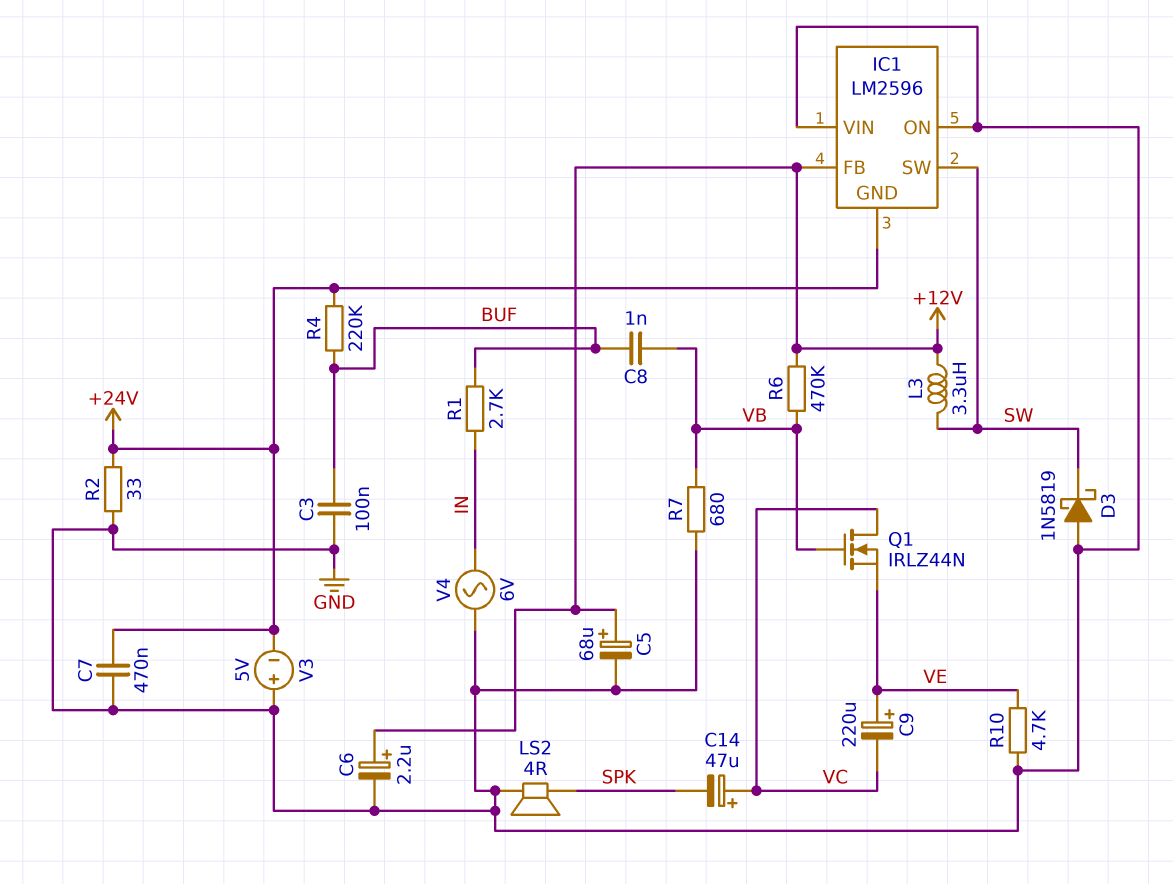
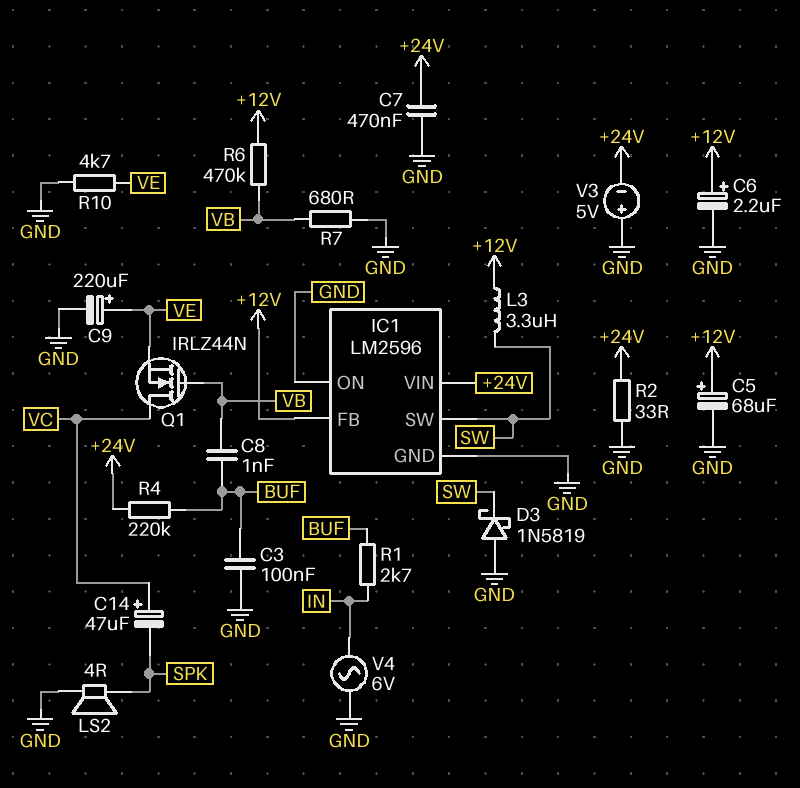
C9: 220uF (plus VE, minus VC) -> 220uF (plus VE, minus GND)
IC1 pin GND: +24V -> GND
IC1 pin VIN: GND -> +24V

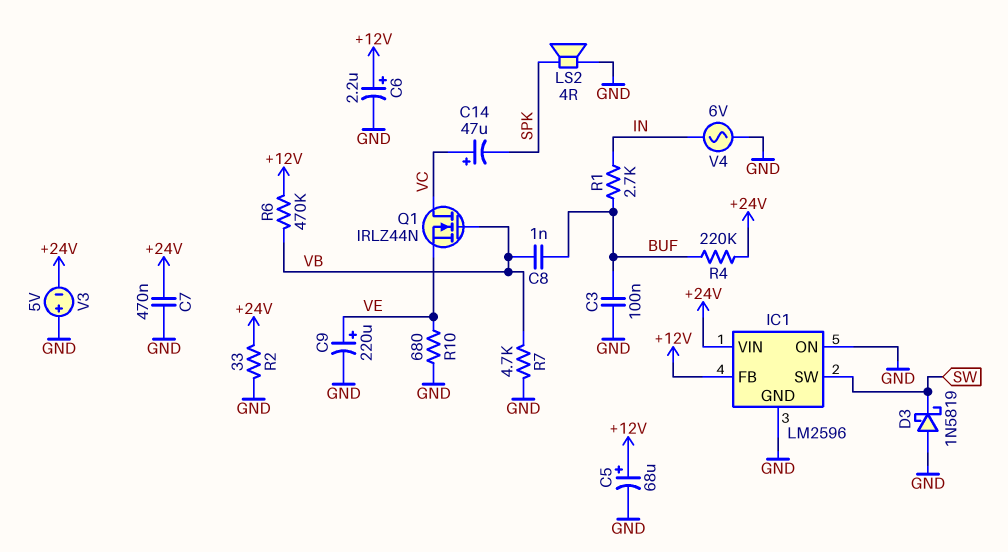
L3: 3.3uH (+12V, SW) -> none
R7: 680 (GND, VB) -> 4.7k (GND, VB)
R10: 4.7k (GND, VE) -> 680 (GND, VE)

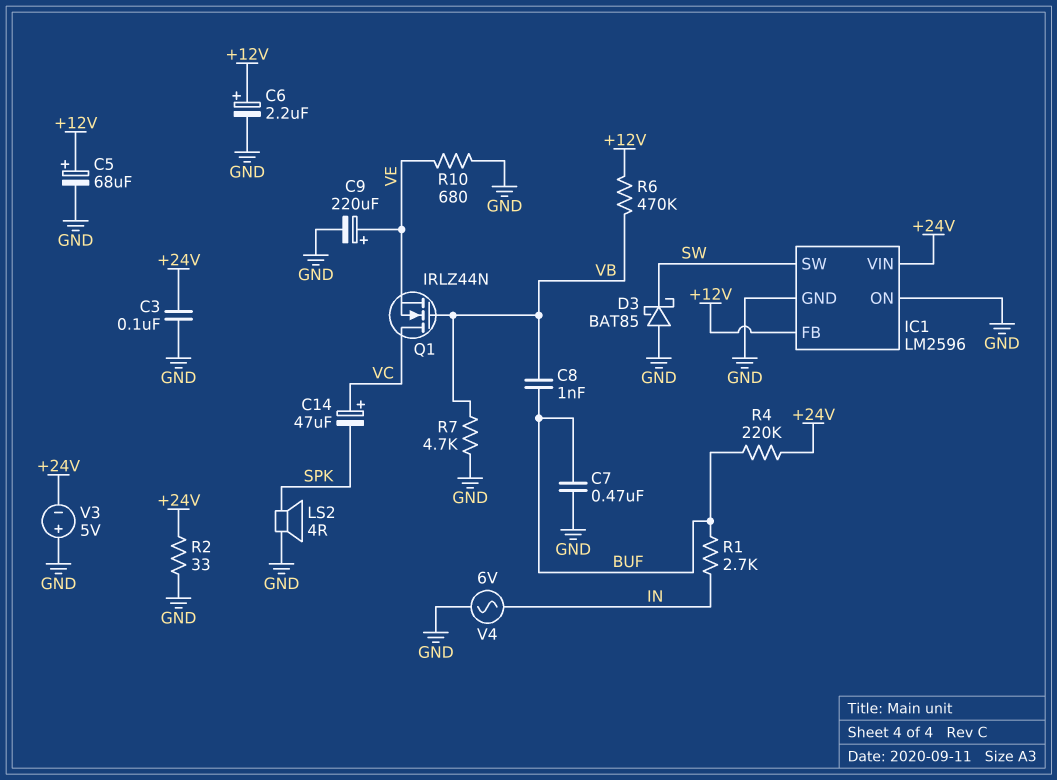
C3: 100nF (BUF, GND) -> 100nF (+24V, GND)
C7: 470nF (+24V, GND) -> 470nF (BUF, GND)
D3: schottky 1N5819 (A GND, K SW) -> schottky BAT85 (A GND, K SW)

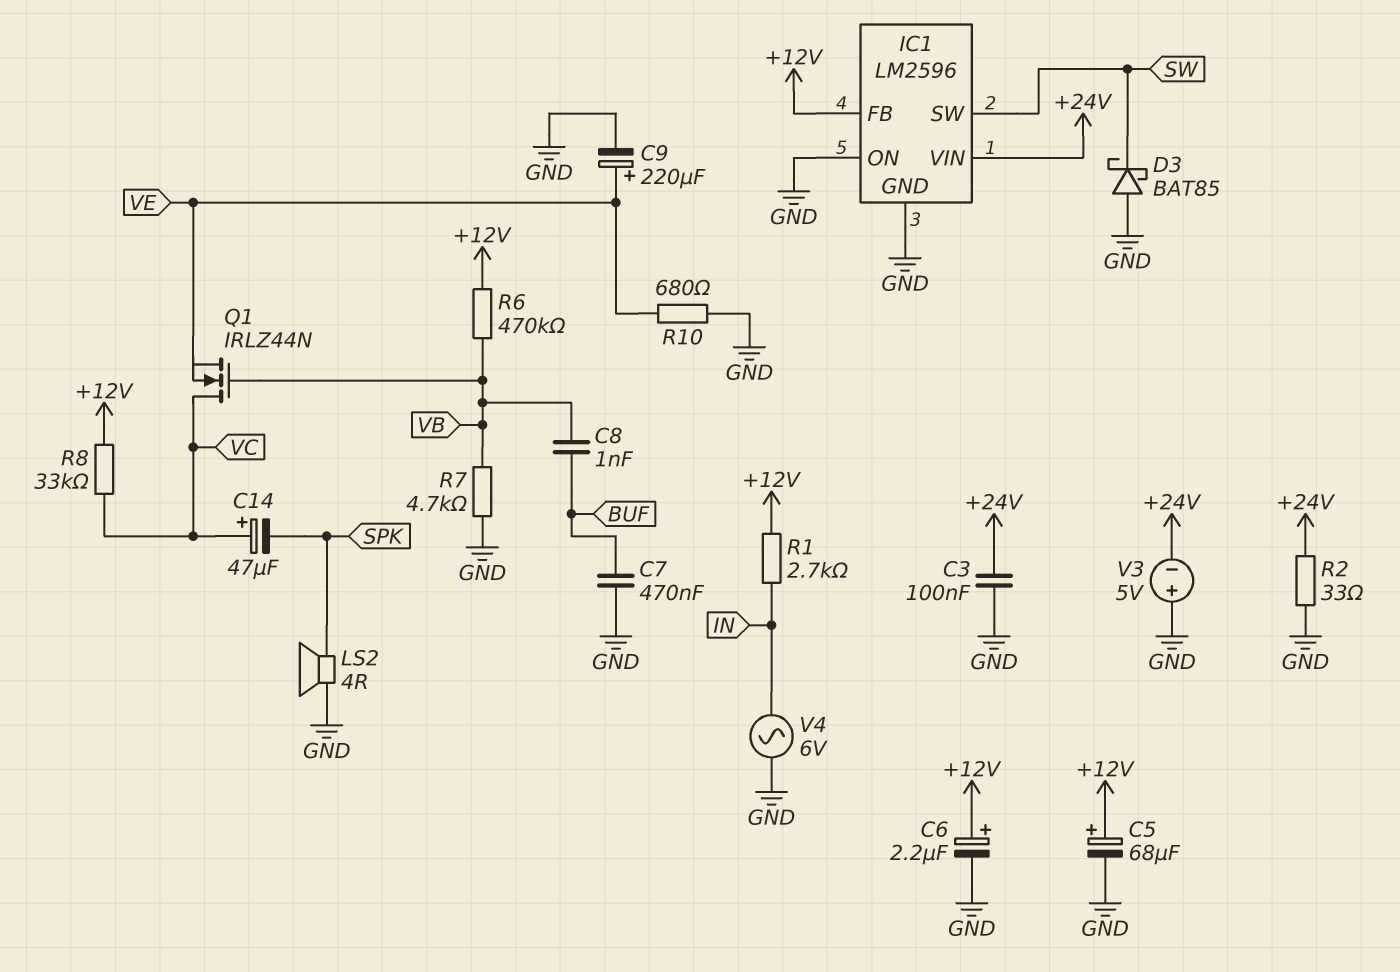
R1: 2.7k (BUF, IN) -> 2.7k (+12V, IN)
R4: 220k (+24V, BUF) -> none
R8: none -> 33k (+12V, VC)

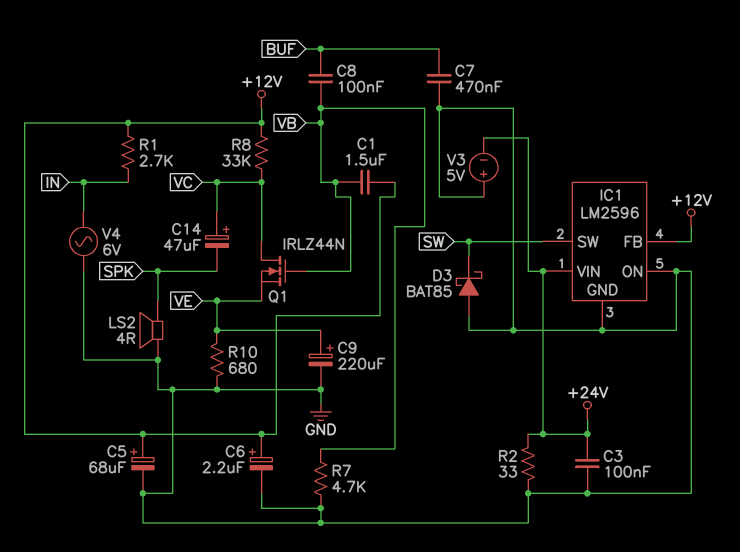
C1: none -> 1.5uF (+12V, VB)
C8: 1nF (BUF, VB) -> 100nF (BUF, VB)
R6: 470k (+12V, VB) -> none

